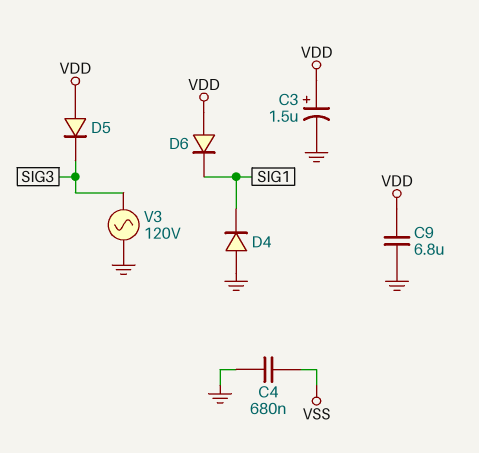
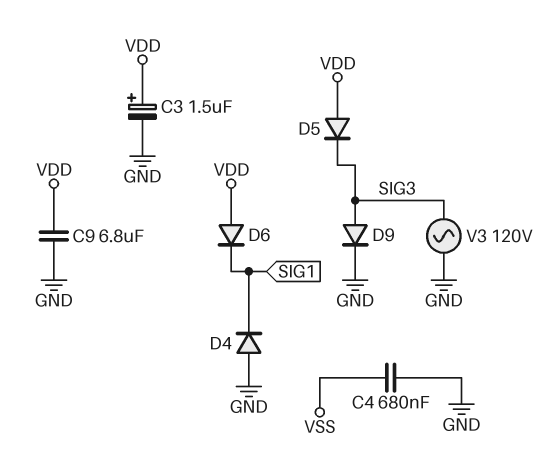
D9: none -> diode (A SIG3, K GND)

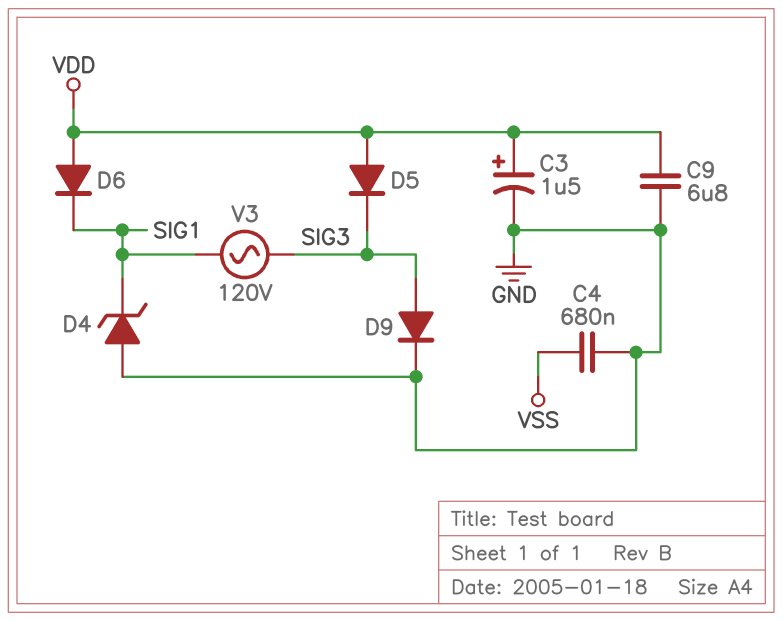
D4: diode (A GND, K SIG1) -> zener (A GND, K SIG1)
V3: AC 120V (GND, SIG3) -> AC 120V (SIG1, SIG3)

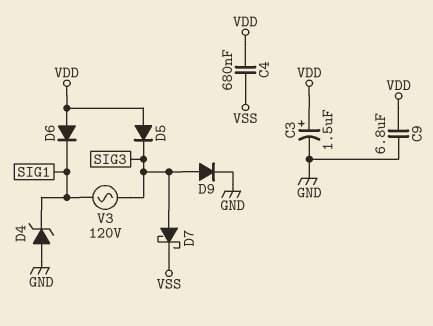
C4: 680nF (GND, VSS) -> 680nF (VDD, VSS)
D7: none -> schottky (A SIG3, K VSS)

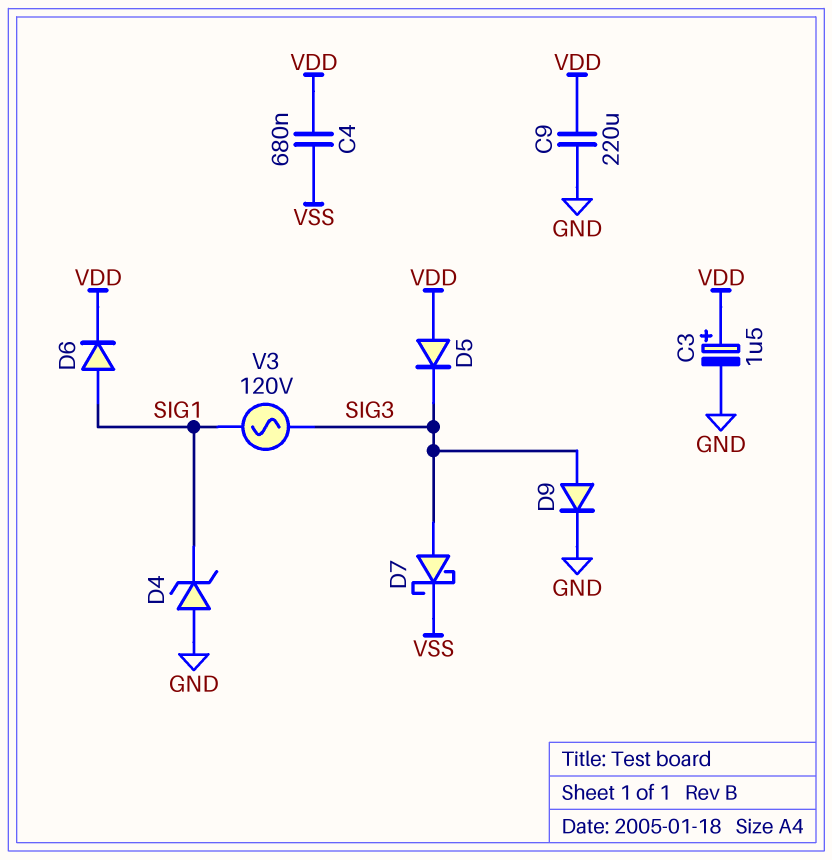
C9: 6.8uF (GND, VDD) -> 220uF (GND, VDD)
D6: diode (A VDD, K SIG1) -> diode (A SIG1, K VDD)

